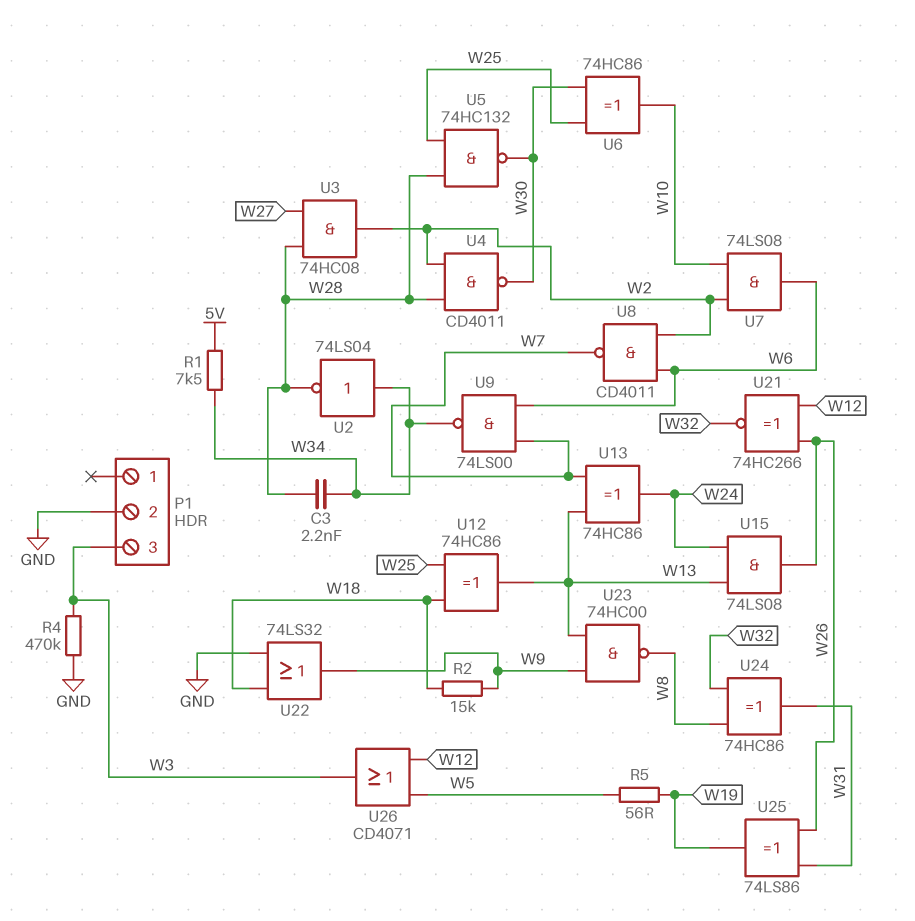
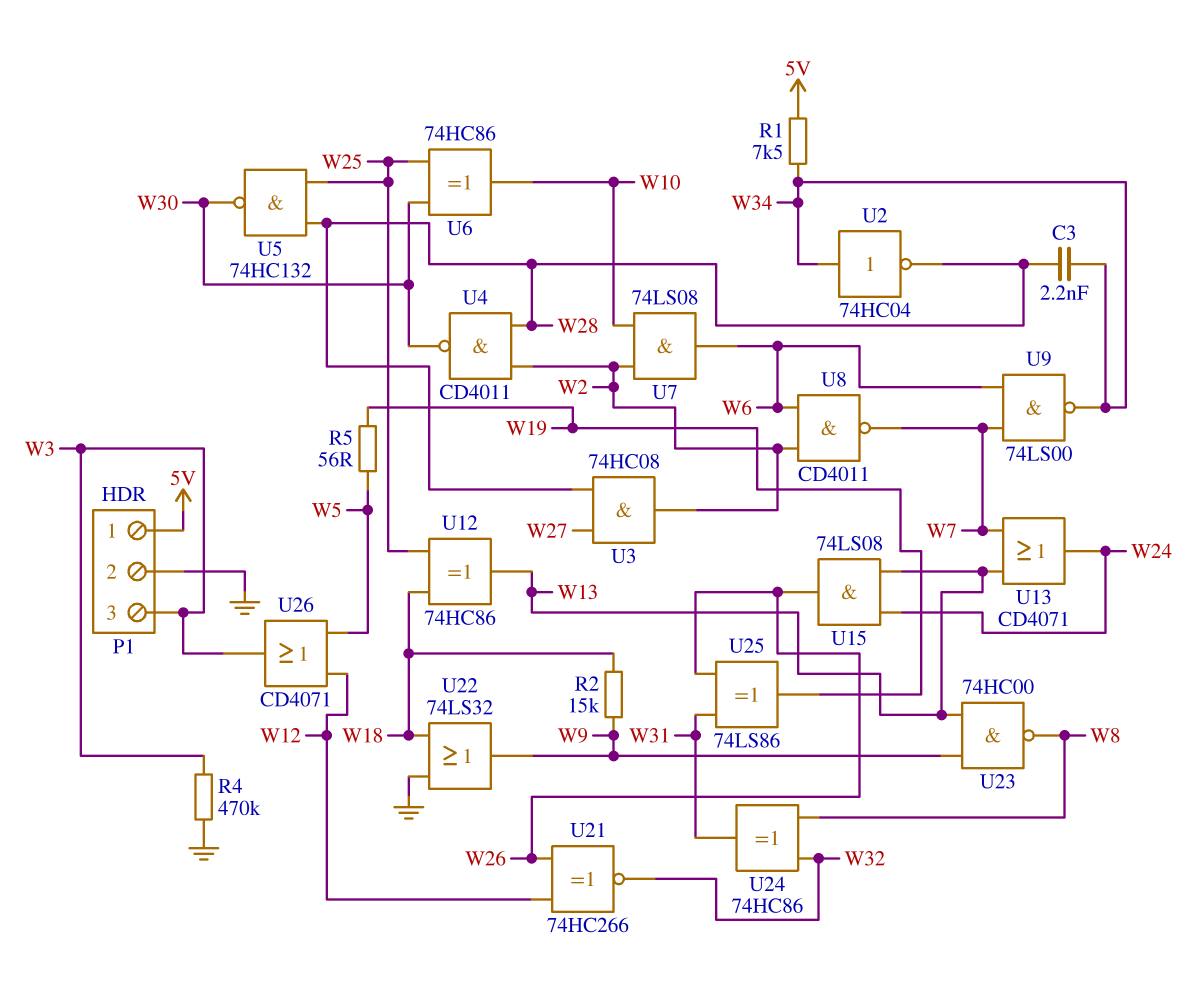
P1 pin 1: none -> 5V
U2: NOT 74LS04 (in W34, out W28) -> NOT 74HC04 (in W34, out W28)
U13: XOR 74HC86 (in W7, in W13, out W24) -> OR CD4071 (in W7, in W13, out W24)

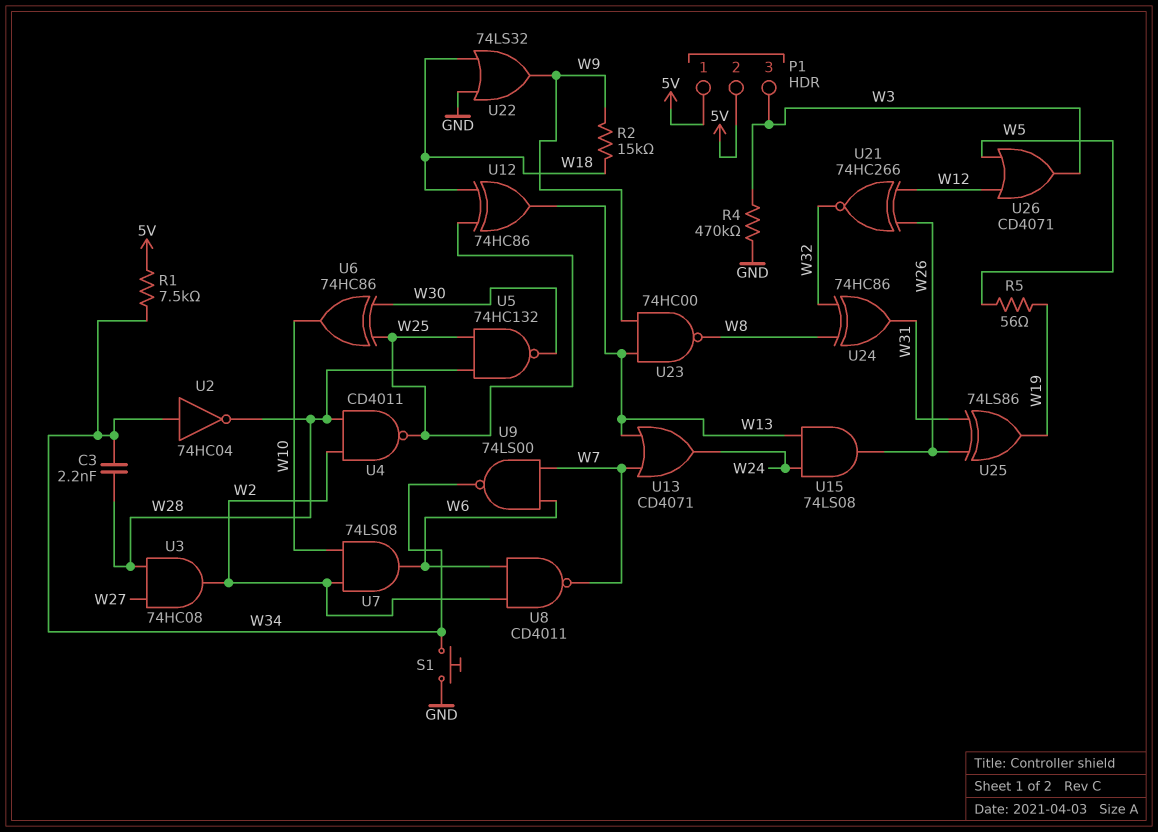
P1 pin 2: GND -> 5V
S1: none -> button (GND, W34)
U4: NAND CD4011 (in W2, in W28, out W30) -> NAND CD4011 (in W2, in W28, out W25)

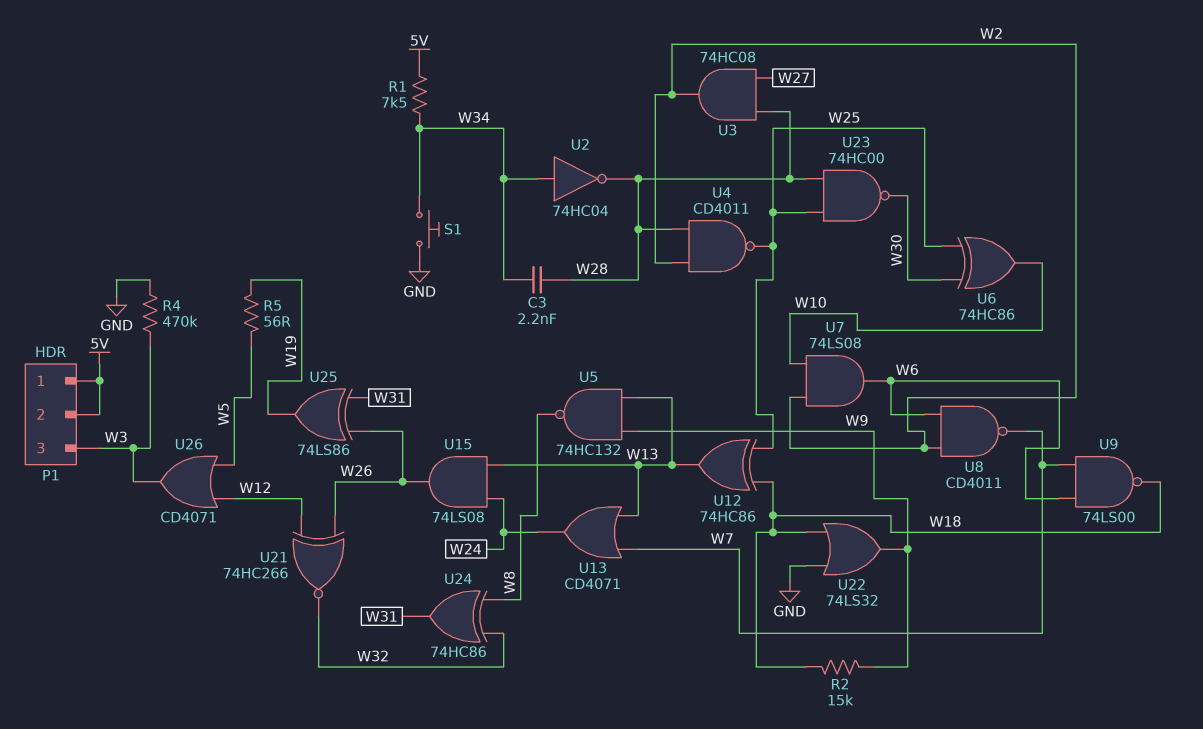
U5: NAND 74HC132 (in W25, in W28, out W30) -> NAND 74HC132 (in W9, in W13, out W8)
U9: NAND 74LS00 (in W6, in W7, out W34) -> NAND 74LS00 (in W6, in W7, out W18)
U23: NAND 74HC00 (in W9, in W13, out W8) -> NAND 74HC00 (in W25, in W28, out W30)

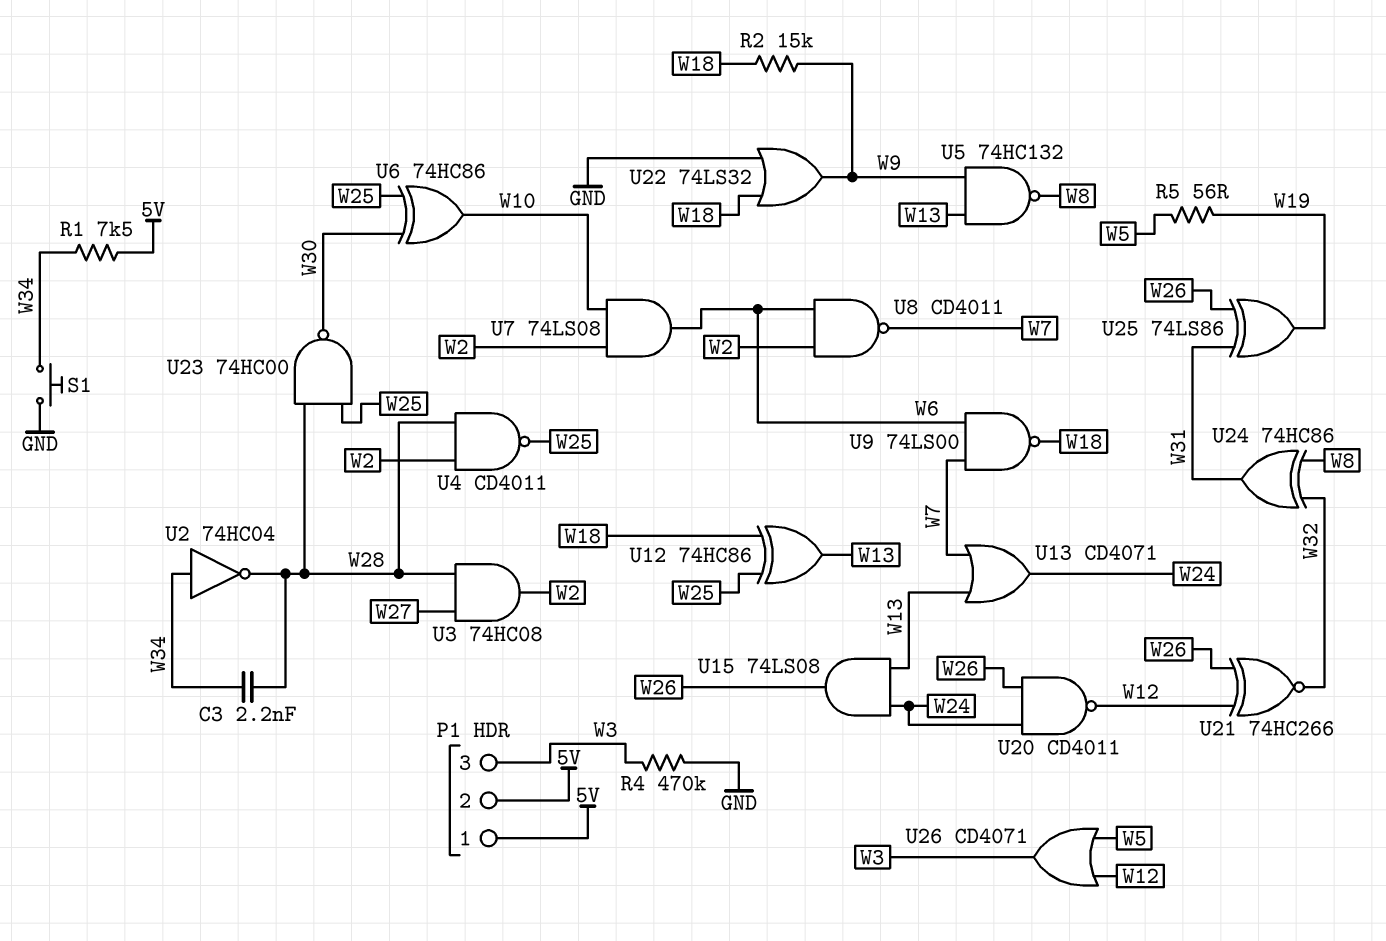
U20: none -> NAND CD4011 (in W24, in W26, out W12)

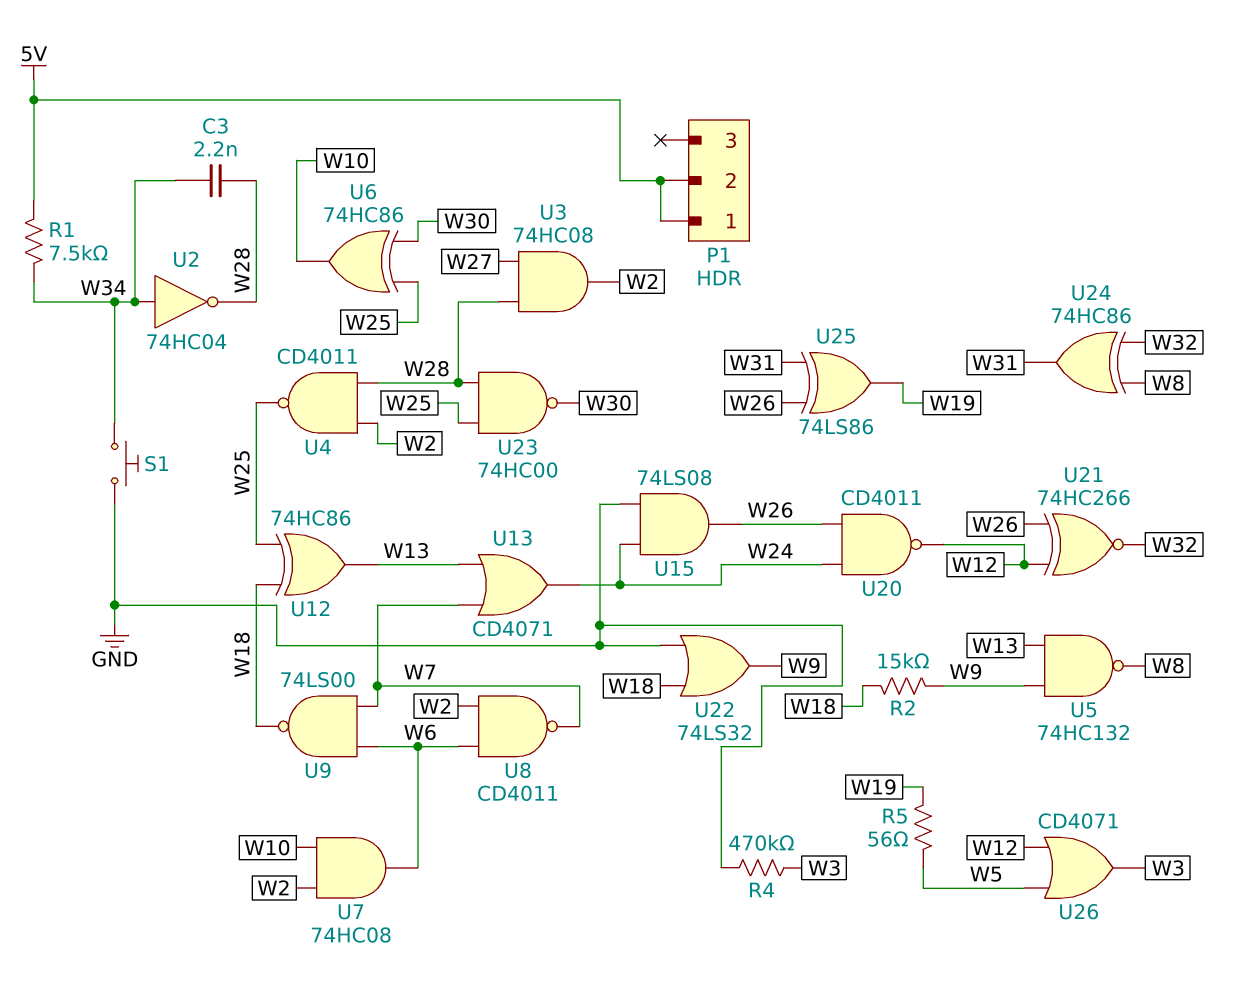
P1 pin 3: W3 -> none
U7: AND 74LS08 (in W2, in W10, out W6) -> AND 74HC08 (in W2, in W10, out W6)
U15: AND 74LS08 (in W13, in W24, out W26) -> AND 74LS08 (in GND, in W24, out W26)

